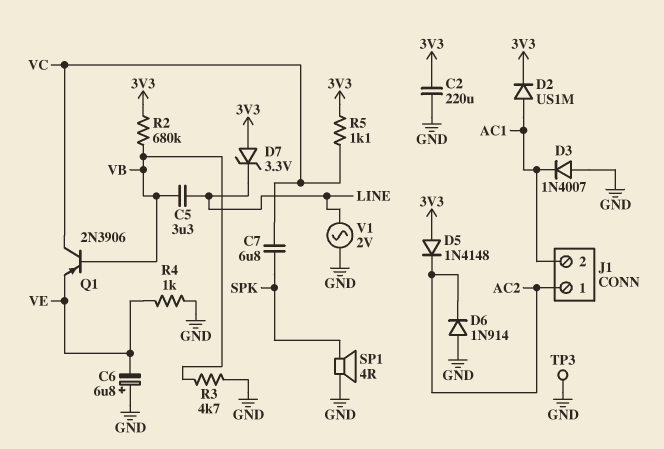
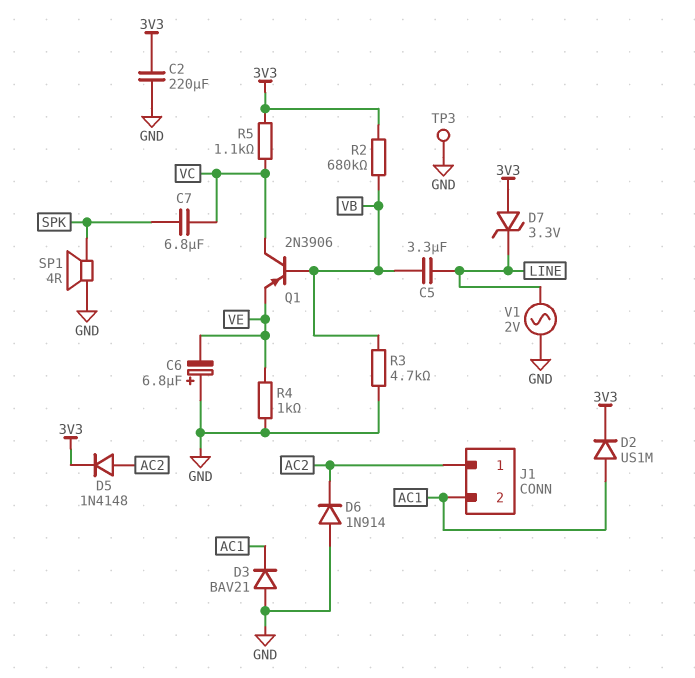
D3: diode 1N4007 (A GND, K AC1) -> diode BAV21 (A GND, K AC1)
D5: diode 1N4148 (A 3V3, K AC2) -> diode 1N4148 (A AC2, K 3V3)

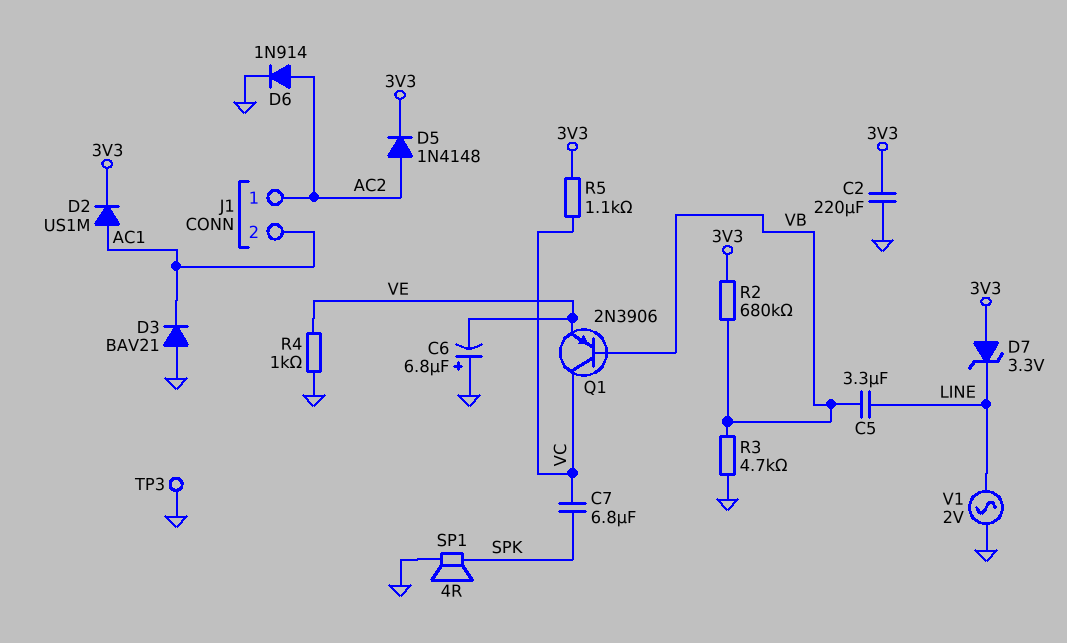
D6: diode 1N914 (A GND, K AC2) -> diode 1N914 (A AC2, K GND)

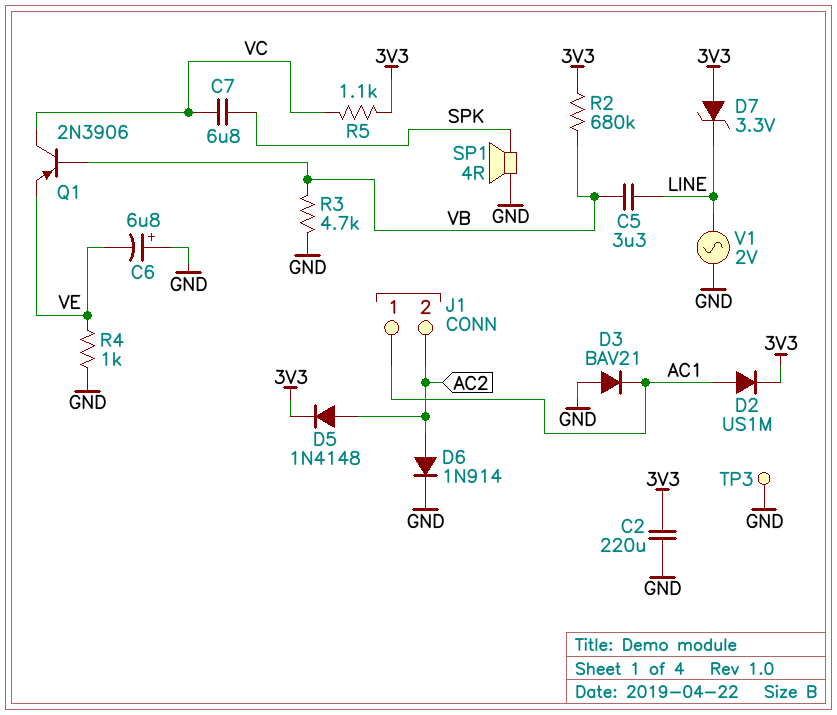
J1 pin 1: AC2 -> AC1
J1 pin 2: AC1 -> AC2

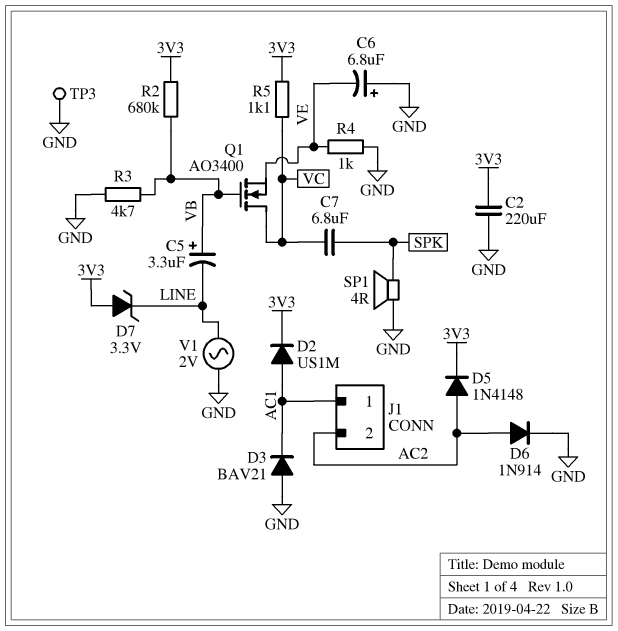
C5: 3.3uF (LINE, VB) -> 3.3uF (plus VB, minus LINE)
Q1: PNP 2N3906 (B VB, C VC, E VE) -> NMOS AO3400 (G VB, D VC, S VE)

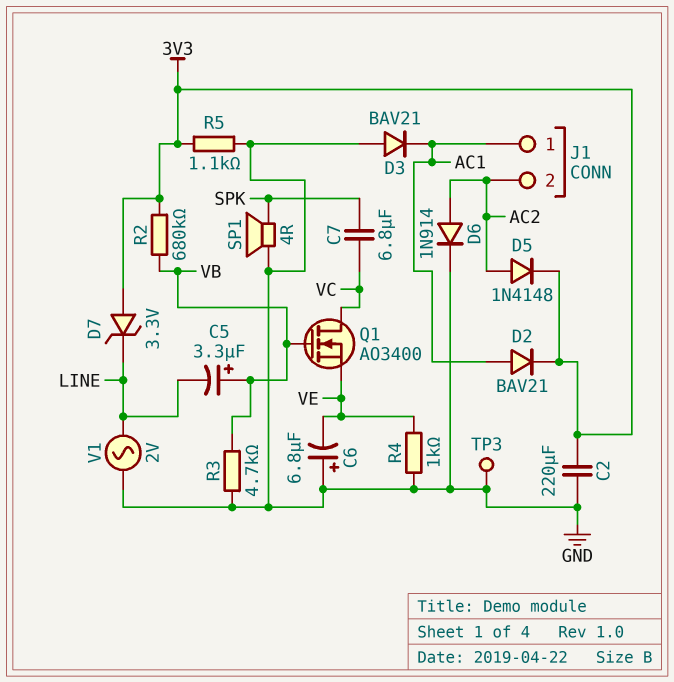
D2: diode US1M (A AC1, K 3V3) -> diode BAV21 (A AC1, K 3V3)
R5: 1.1k (3V3, VC) -> 1.1k (3V3, GND)

